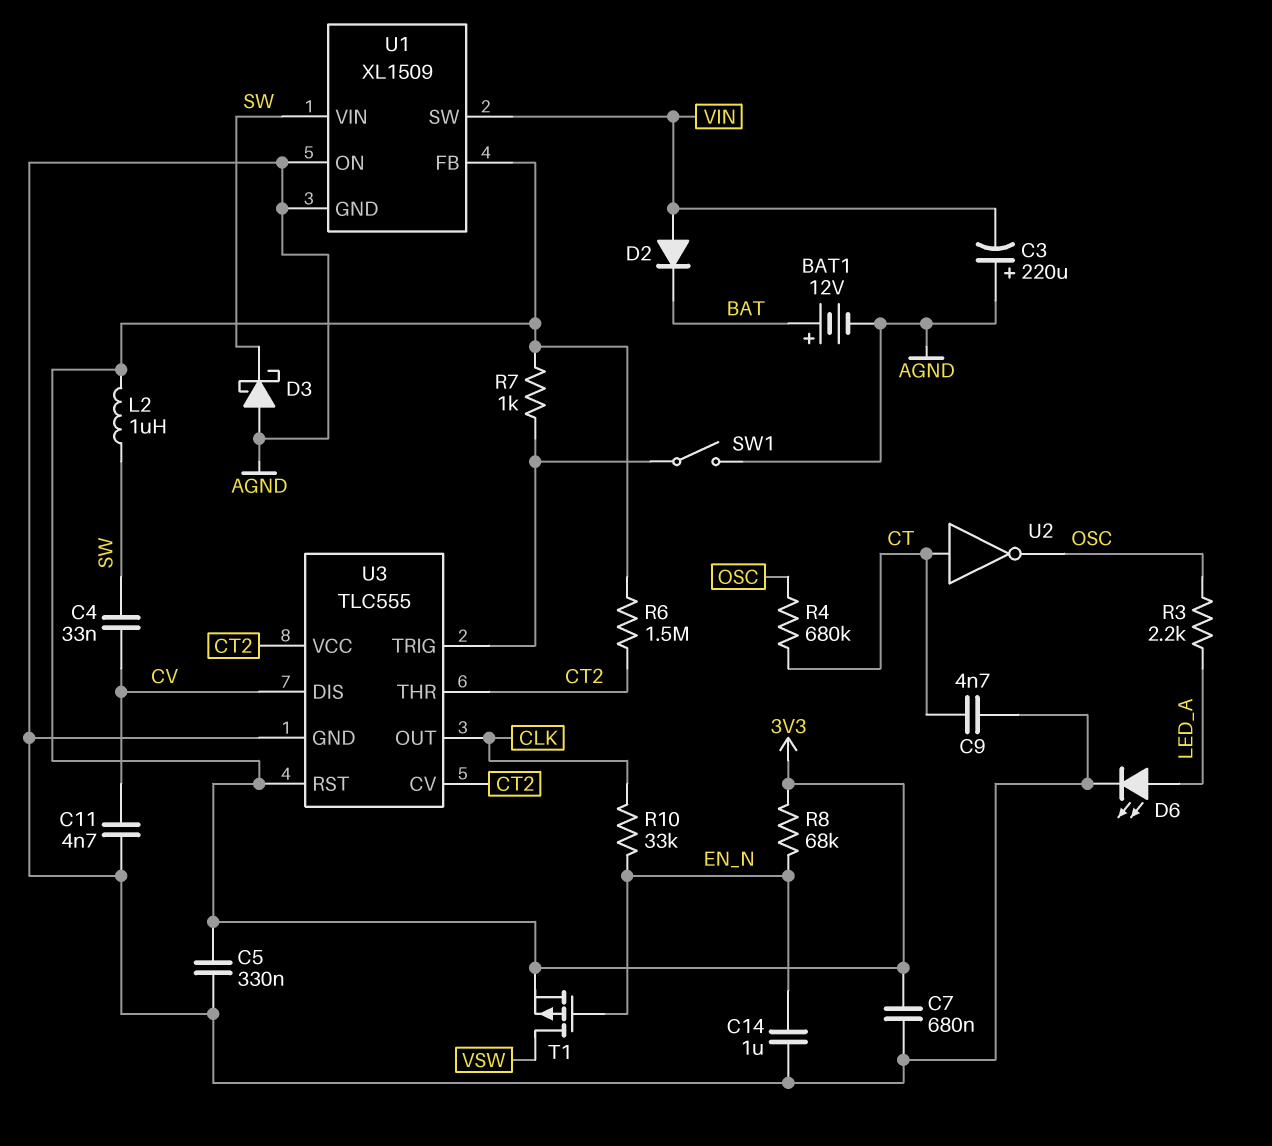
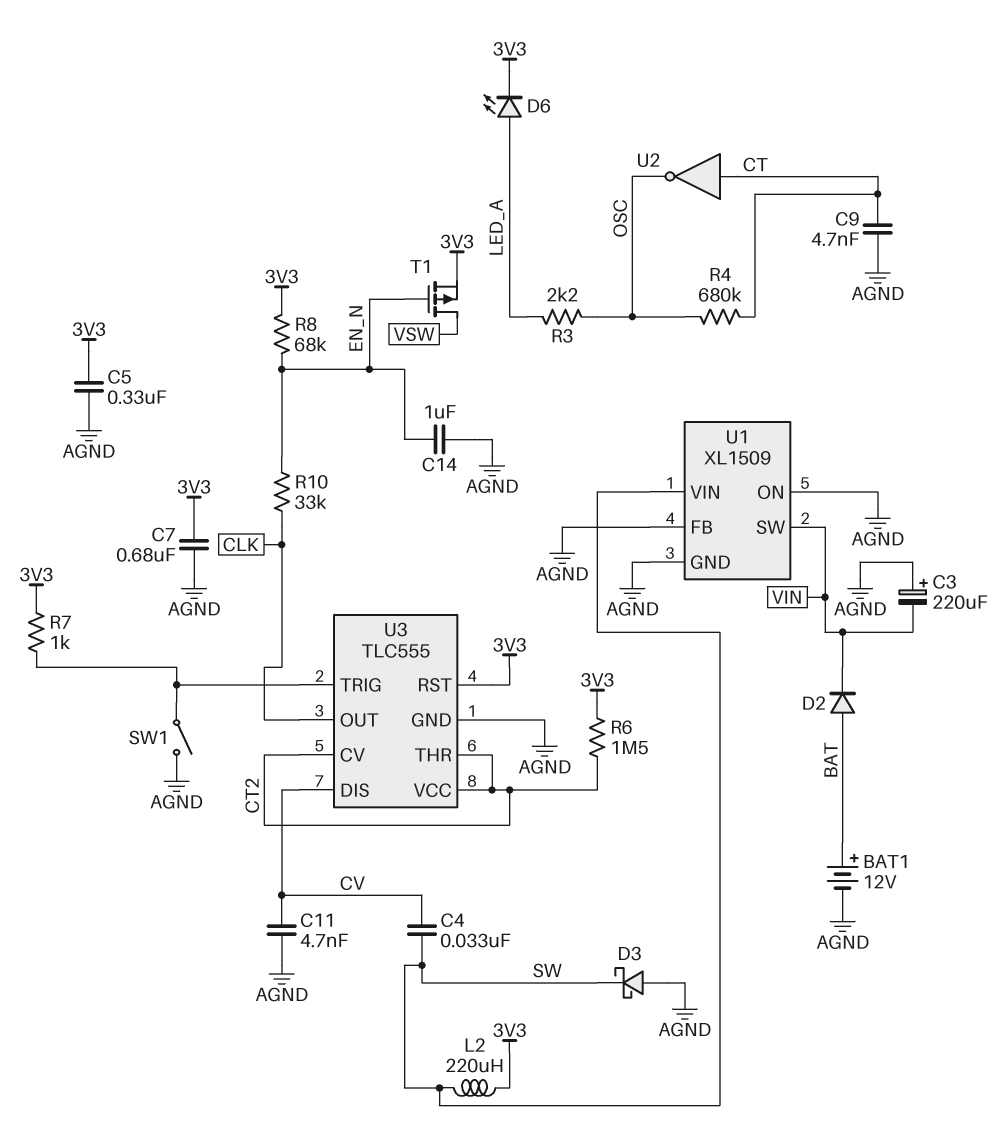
D2: diode (A VIN, K BAT) -> diode (A BAT, K VIN)
D6: LED (A LED_A, K AGND) -> LED (A LED_A, K 3V3)
L2: 1uH (3V3, SW) -> 220uH (3V3, SW)
U1 pin FB: 3V3 -> AGND

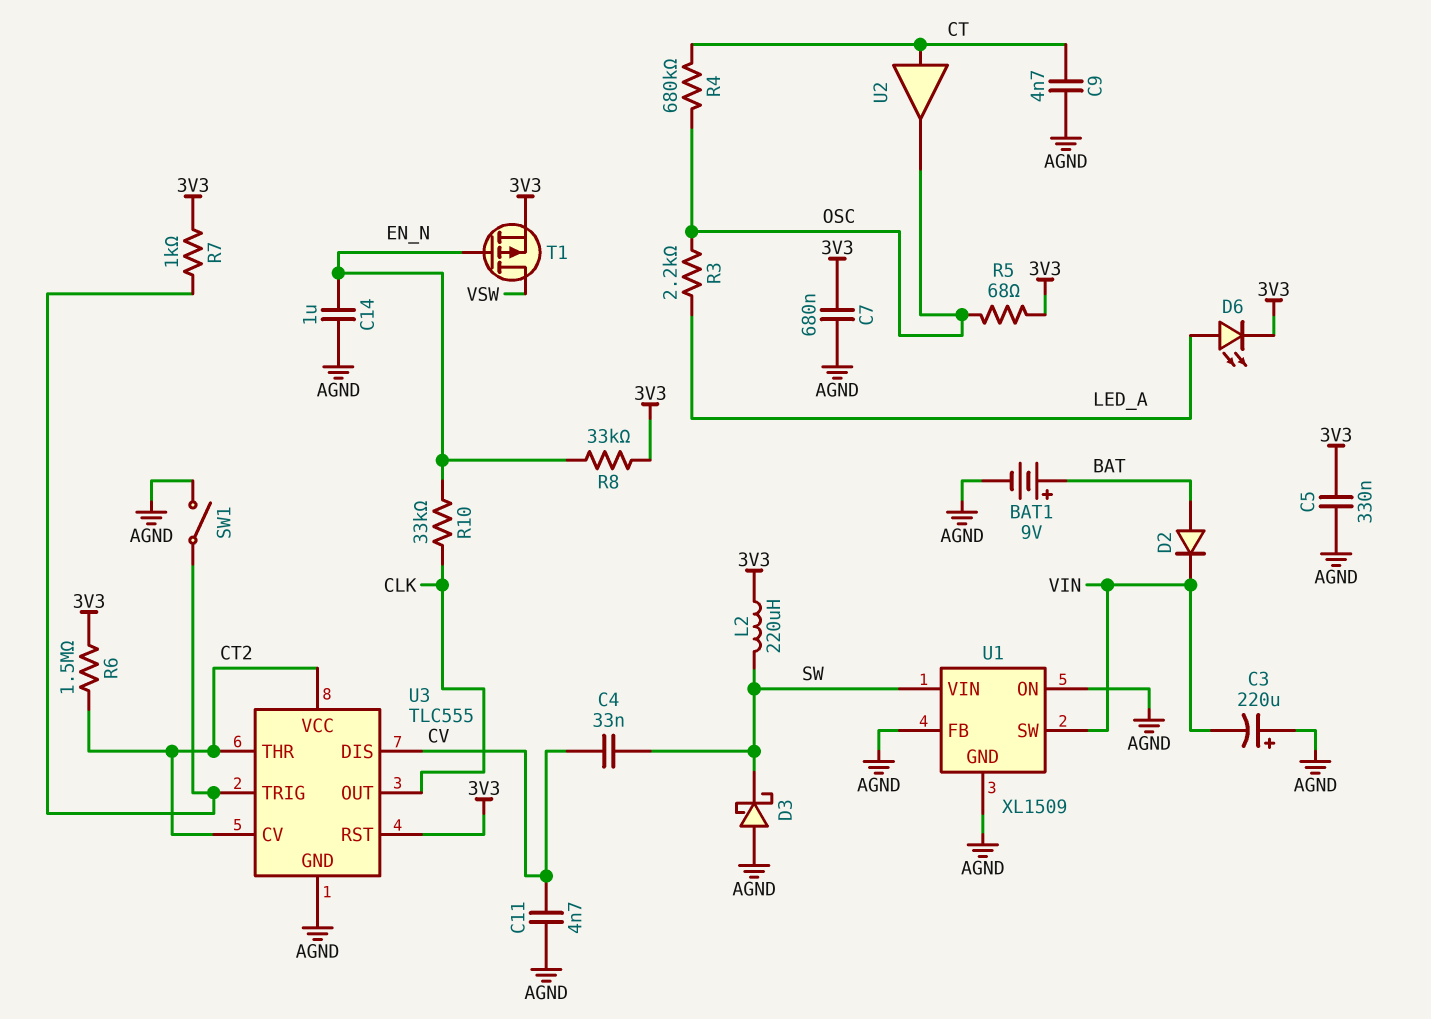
BAT1: 12V (plus BAT, minus AGND) -> 9V (plus BAT, minus AGND)
R5: none -> 68 (3V3, OSC)
R8: 68k (3V3, EN_N) -> 33k (3V3, EN_N)
U2: NOT (in CT, out OSC) -> buffer (in CT, out OSC)

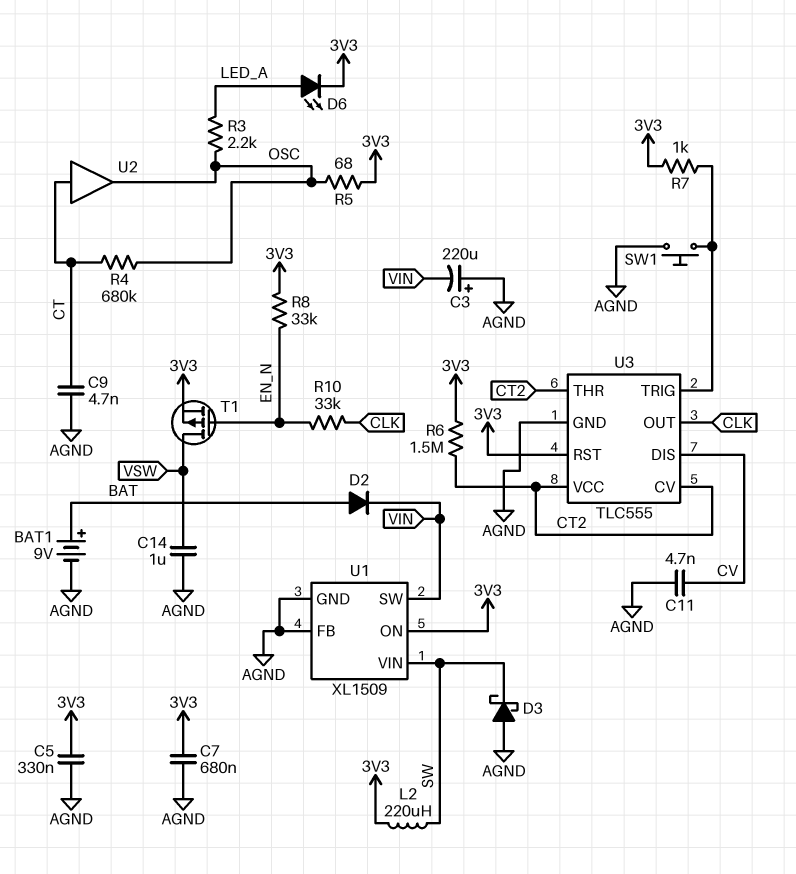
C4: 33nF (CV, SW) -> none
C14: 1uF (AGND, EN_N) -> 1uF (AGND, VSW)
SW1: switch (AGND, U3/TRIG) -> button (AGND, U3/TRIG)
U1 pin ON: AGND -> 3V3

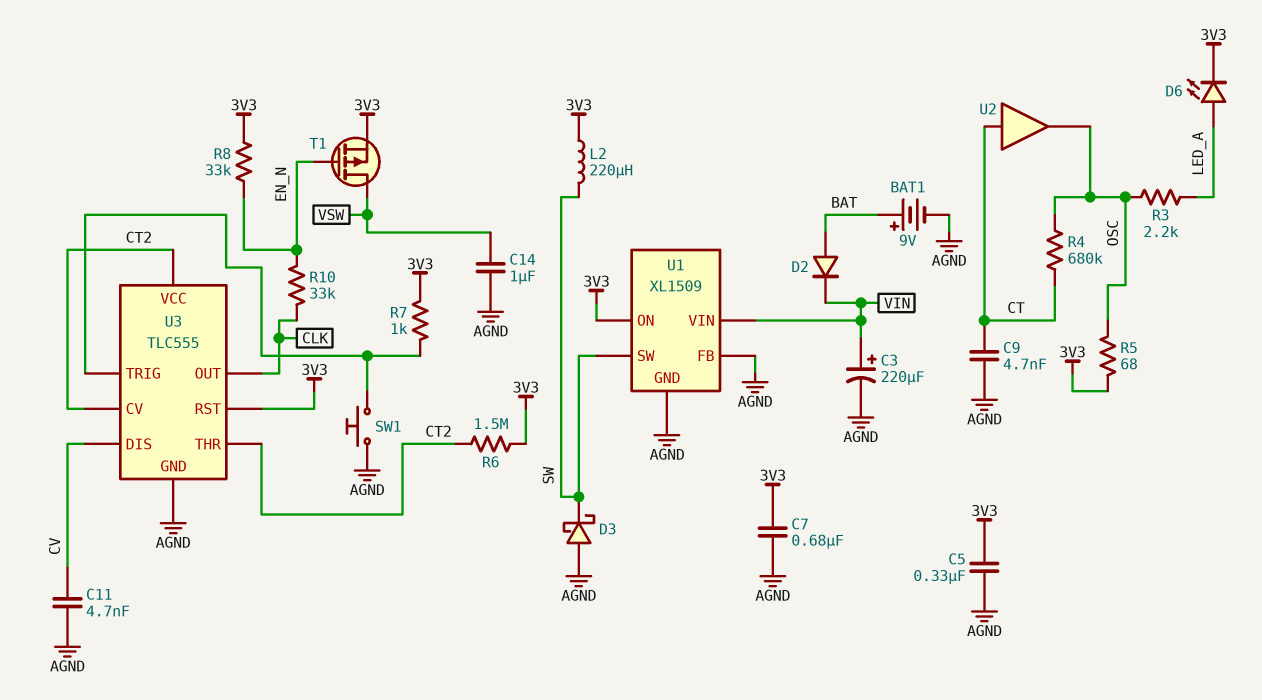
C3: 220uF (plus AGND, minus VIN) -> 220uF (plus VIN, minus AGND)
U1 pin SW: VIN -> SW
U1 pin VIN: SW -> VIN

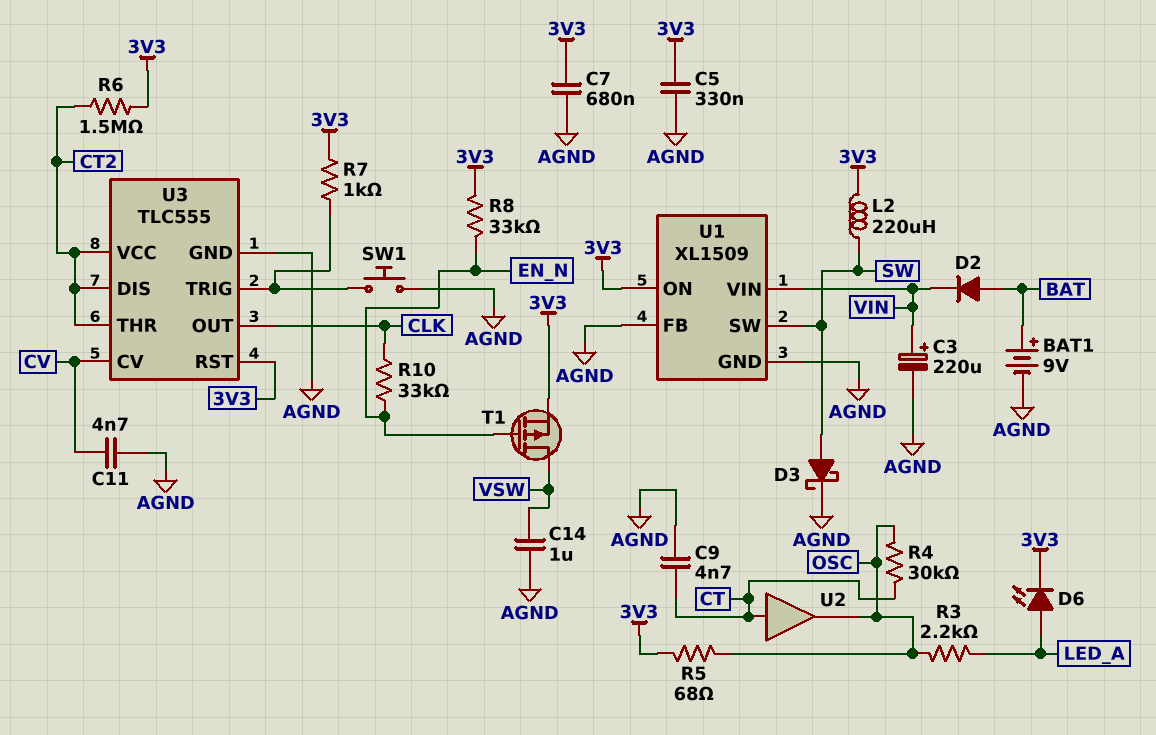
D3: schottky (A AGND, K SW) -> schottky (A SW, K AGND)
R4: 680k (CT, OSC) -> 30k (CT, OSC)
U3 pin CV: CT2 -> CV
U3 pin DIS: CV -> CT2

